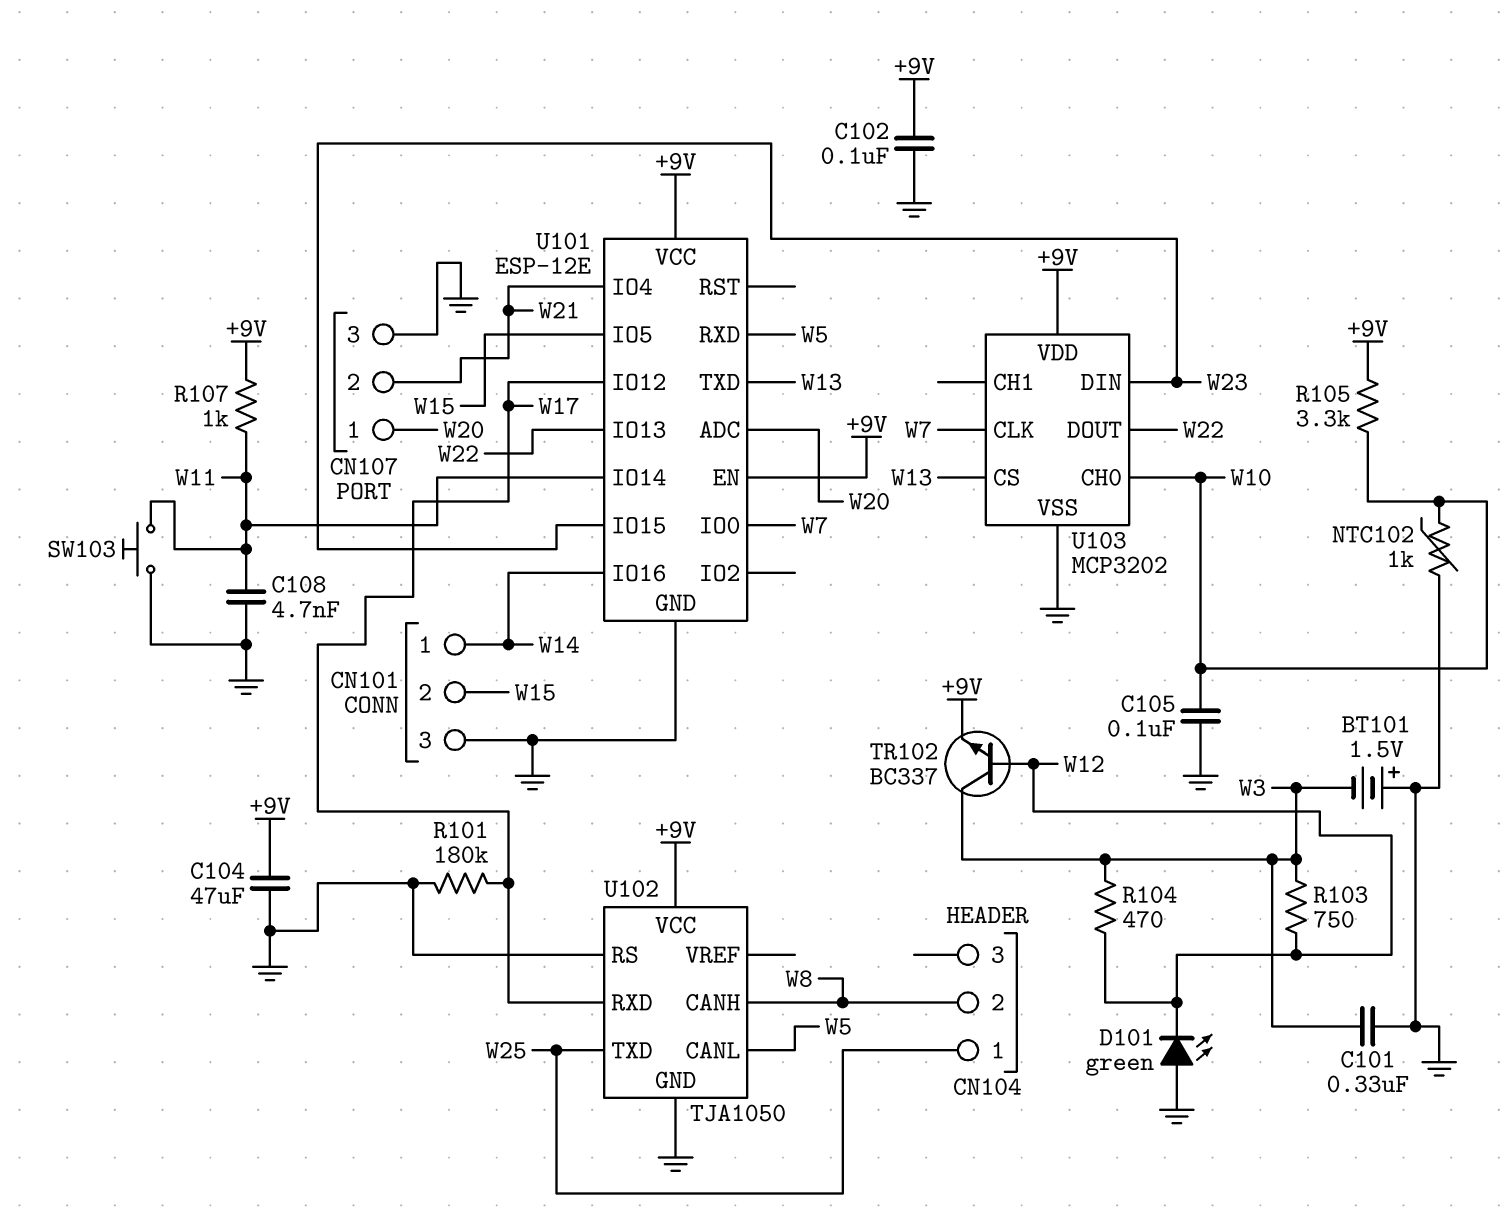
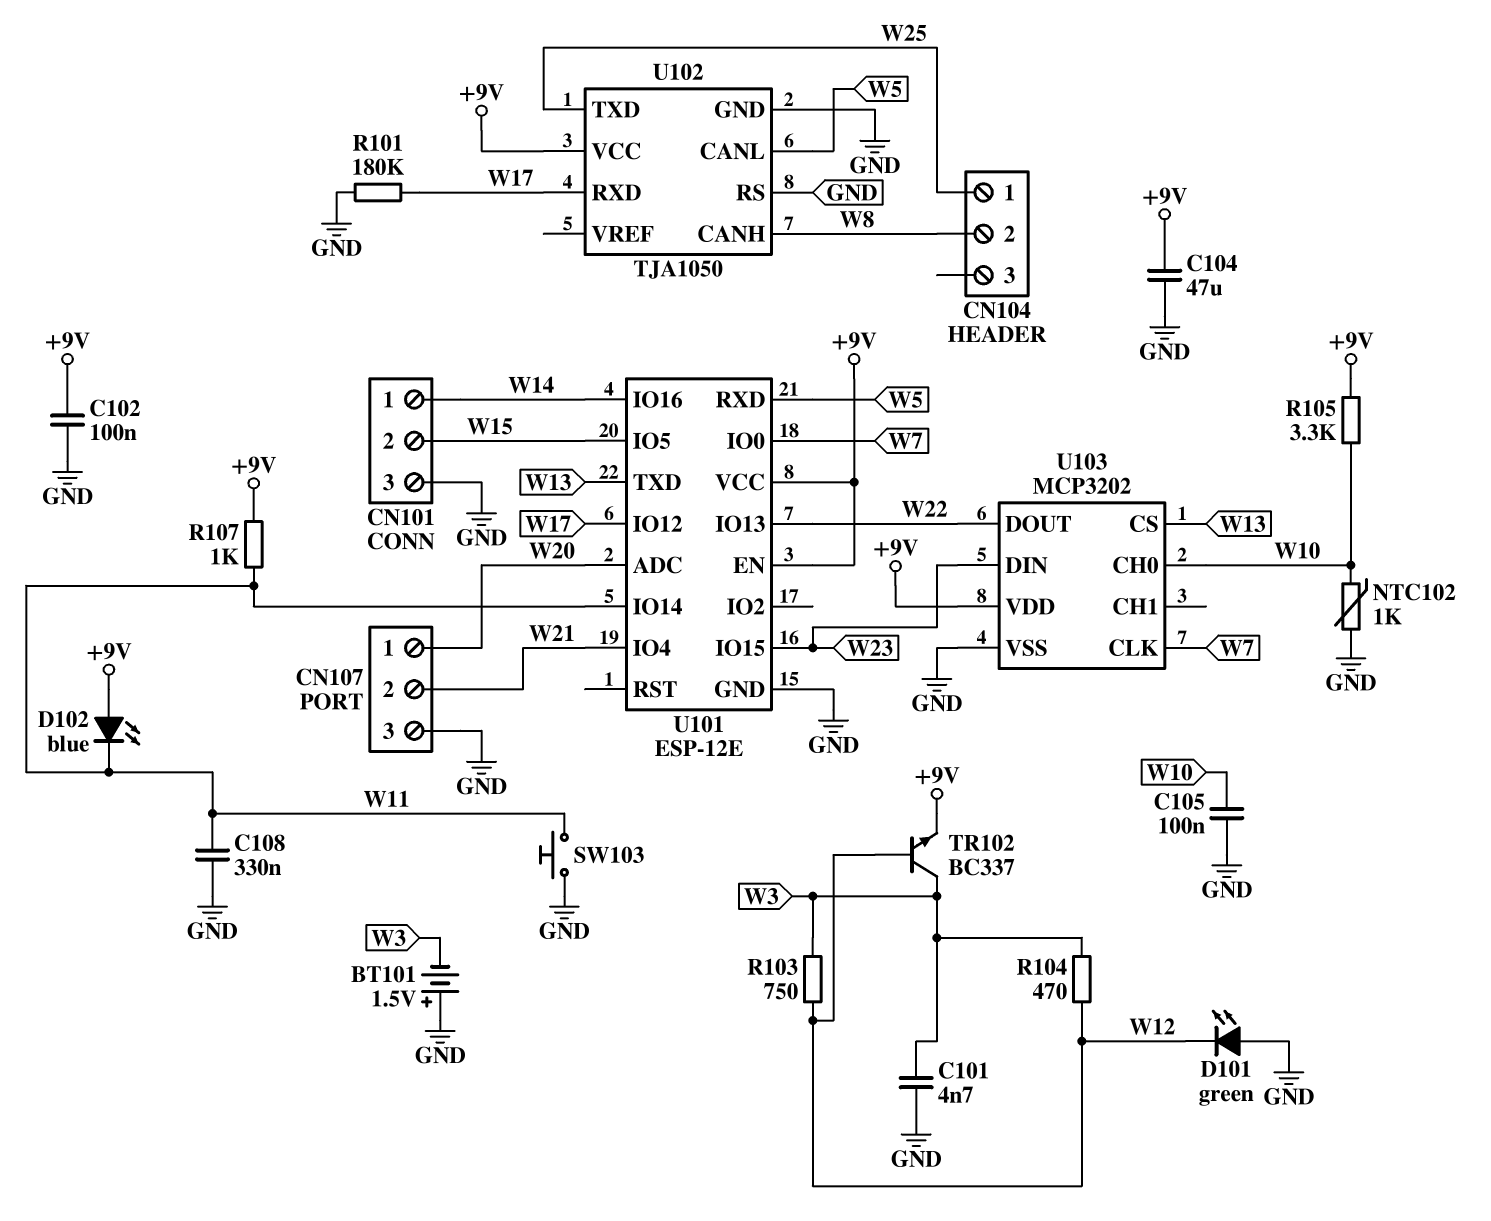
C101: 330nF (GND, W3) -> 4.7nF (GND, W3)
C108: 4.7nF (GND, W11) -> 330nF (GND, W11)
D102: none -> LED blue (A +9V, K W11)

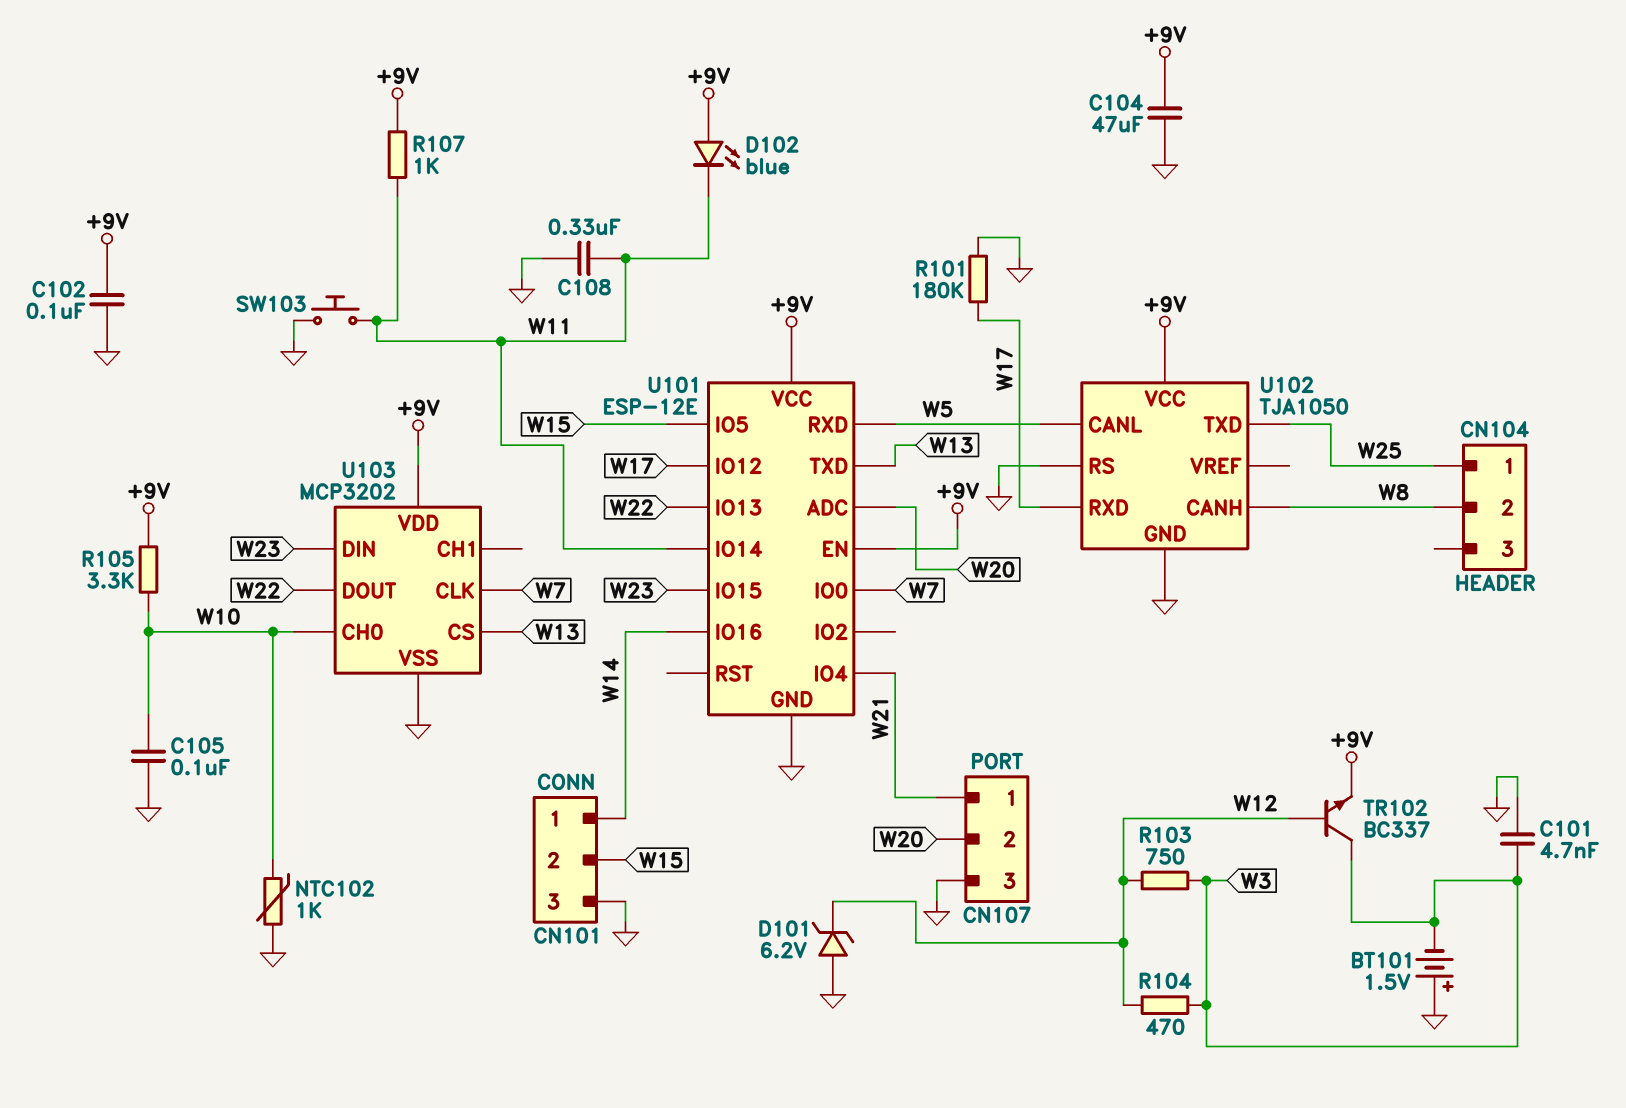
CN107 pin 1: W20 -> W21
CN107 pin 2: W21 -> W20
D101: LED green (A GND, K W12) -> zener 6.2V (A GND, K W12)

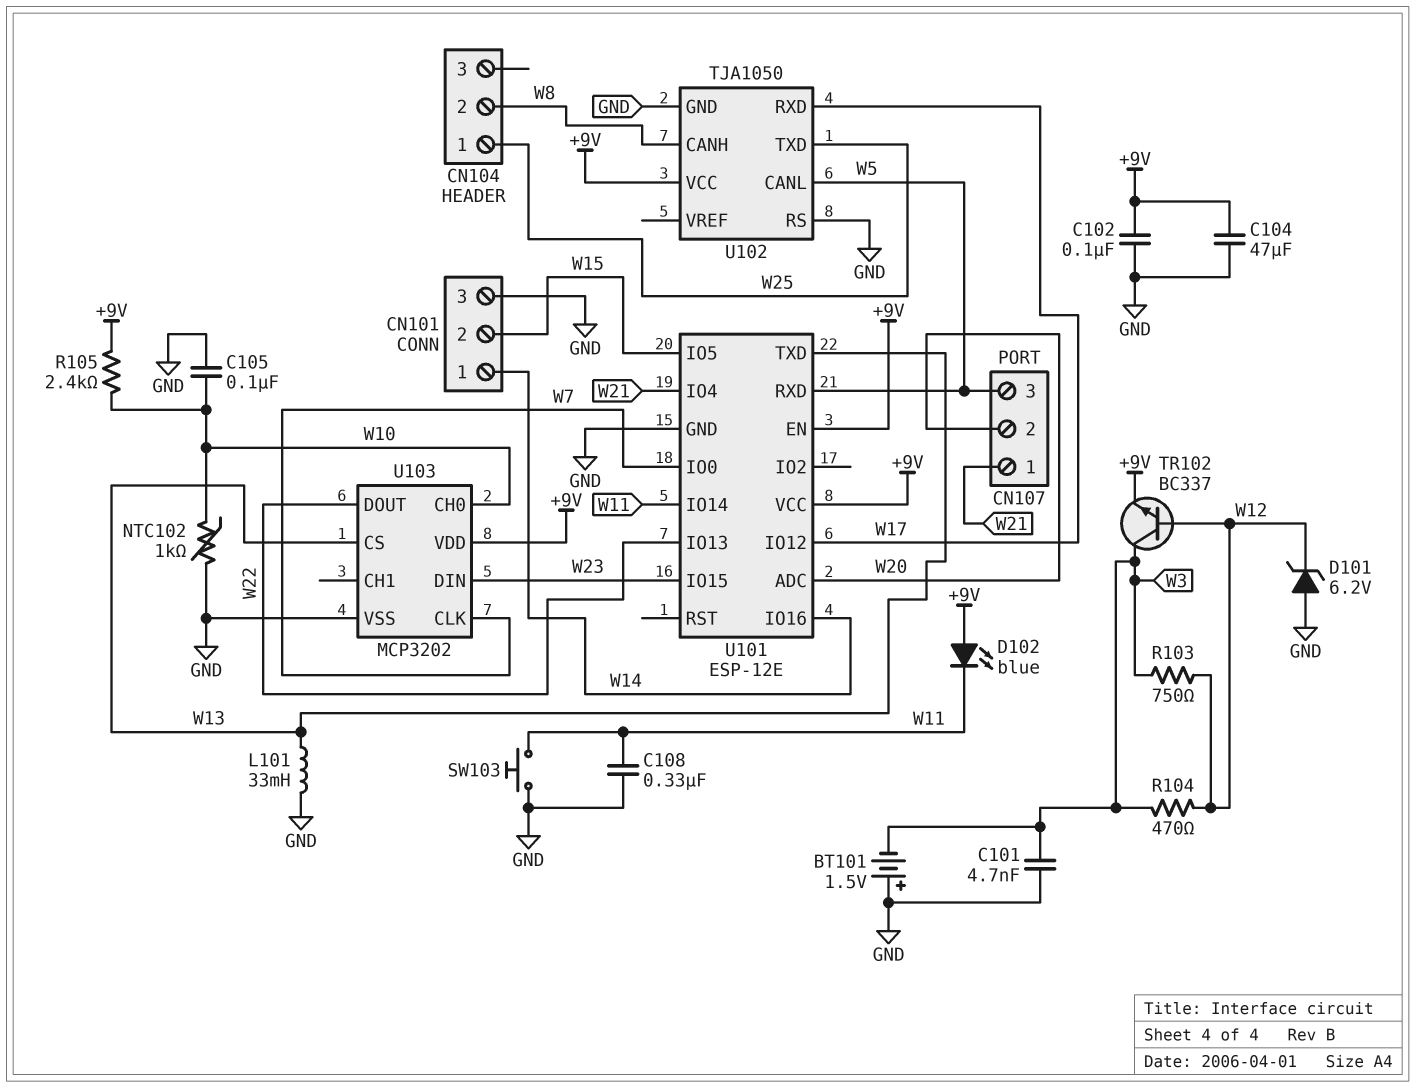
CN107 pin 3: GND -> W5
L101: none -> 33mH (GND, W13)
R101: 180k (GND, W17) -> none
R105: 3.3k (+9V, W10) -> 2.4k (+9V, W10)
R107: 1k (+9V, W11) -> none

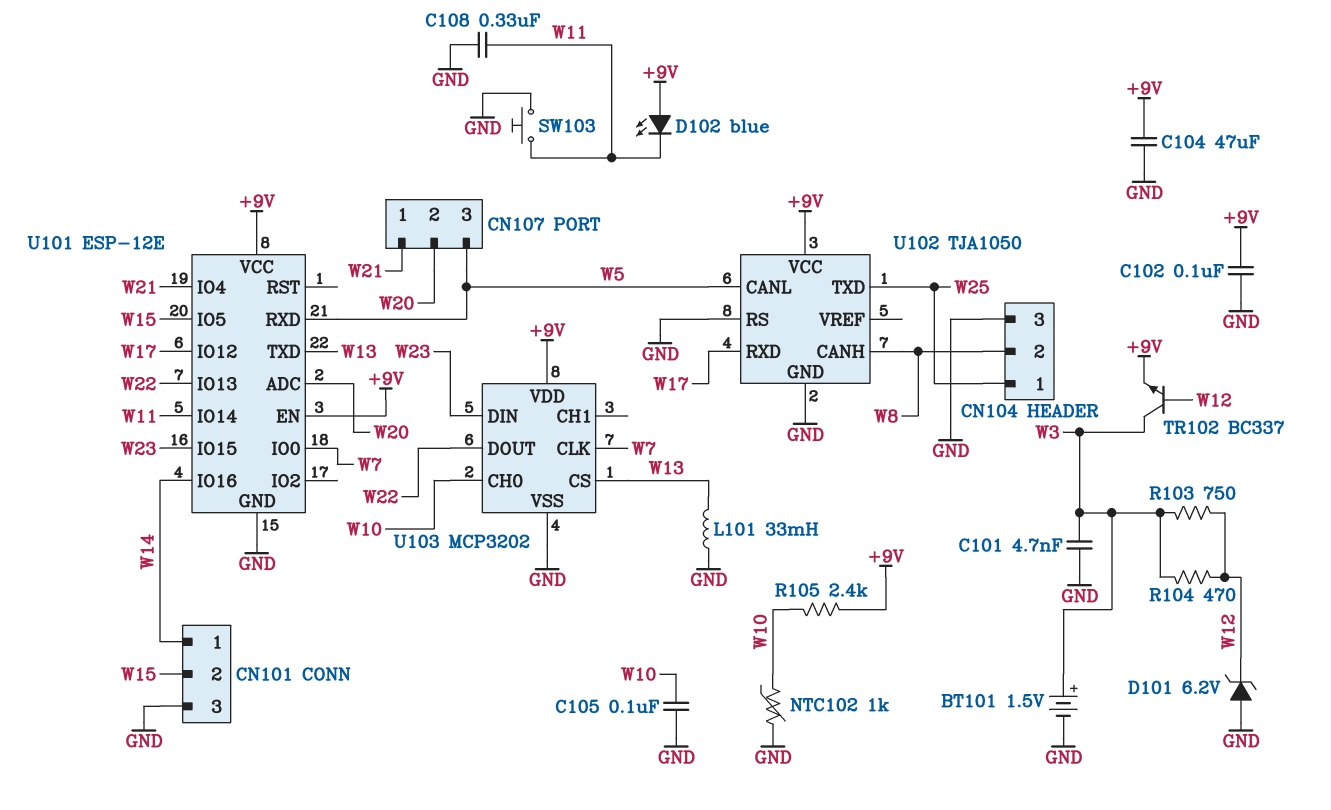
BT101: 1.5V (plus GND, minus W3) -> 1.5V (plus W3, minus GND)
CN104 pin 3: none -> GND

